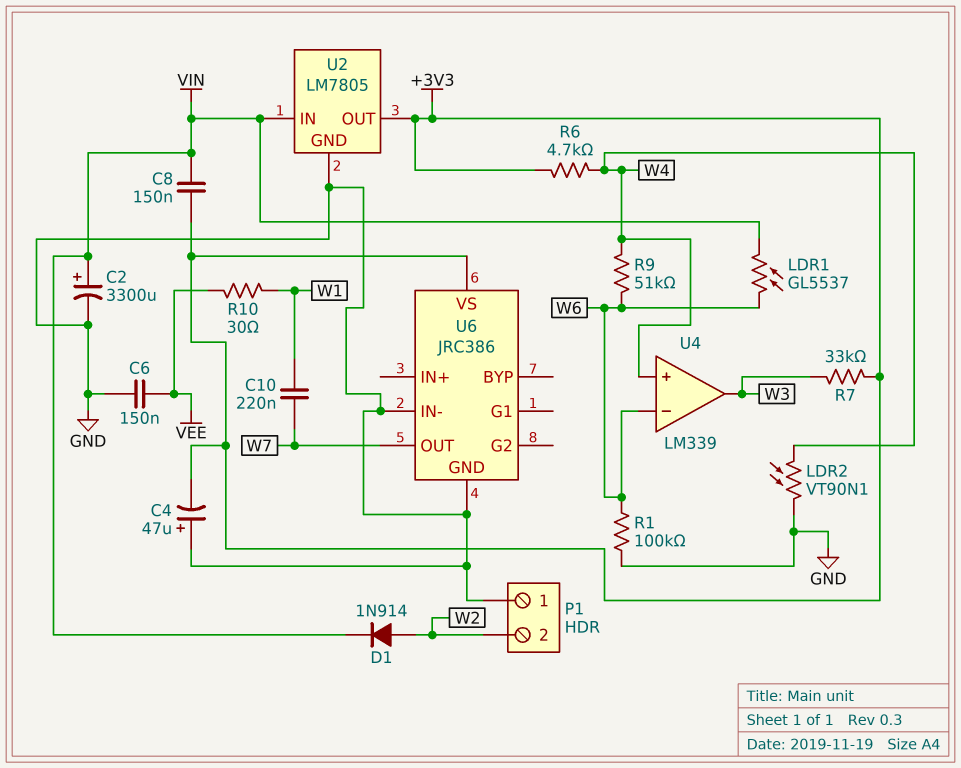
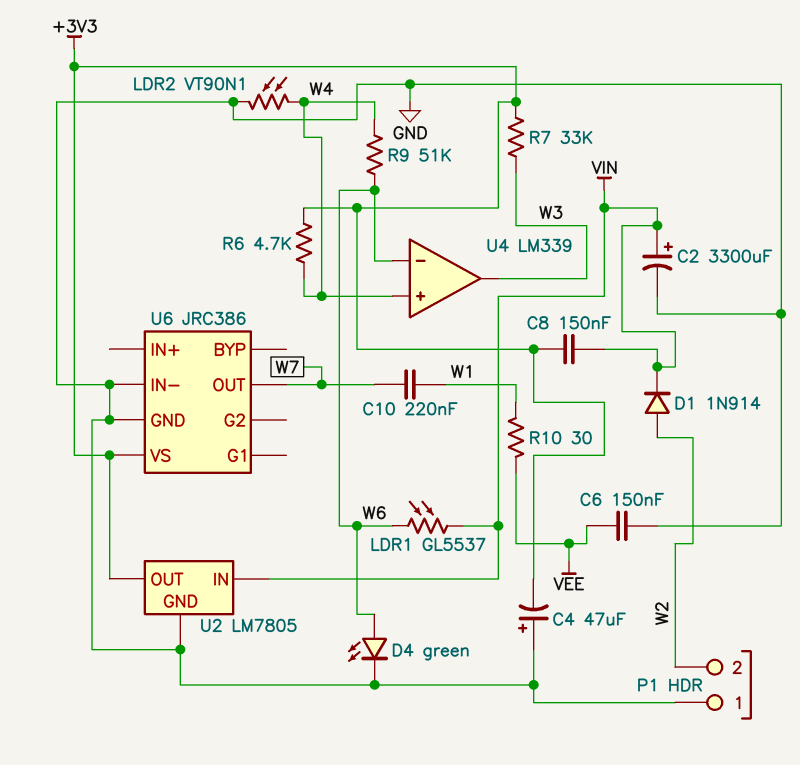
D4: none -> LED green (A W6, K GND)
R1: 100k (GND, W6) -> none

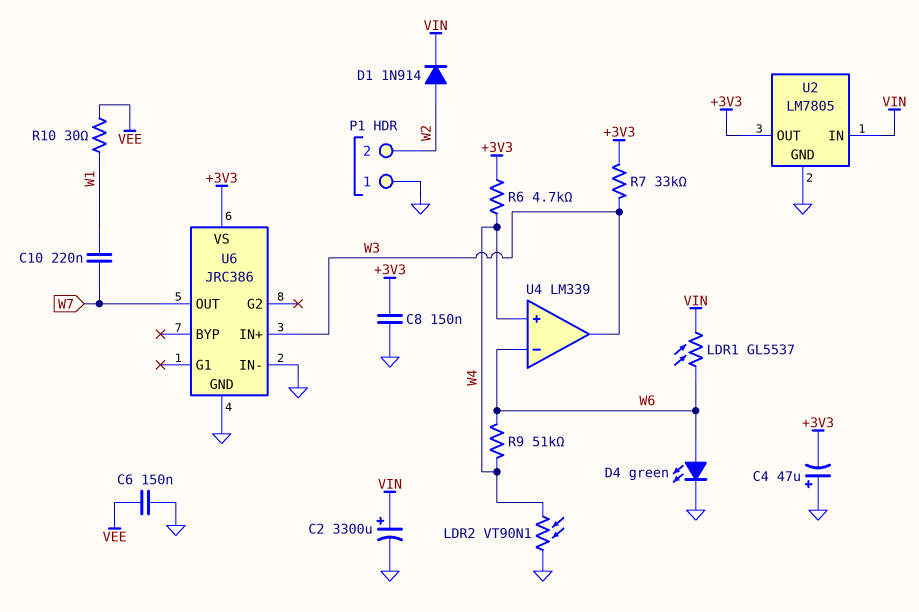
C8: 150nF (+3V3, VIN) -> 150nF (+3V3, GND)
U6 pin IN+: none -> W3

